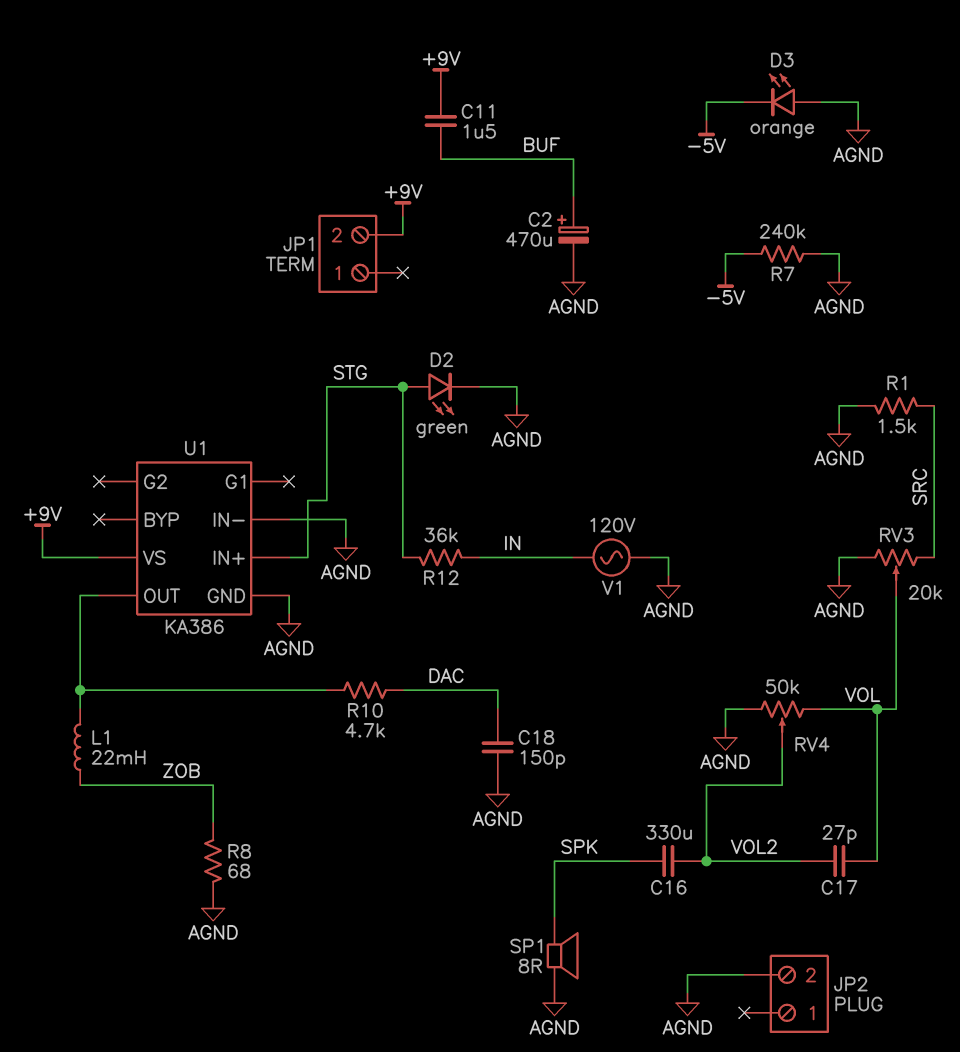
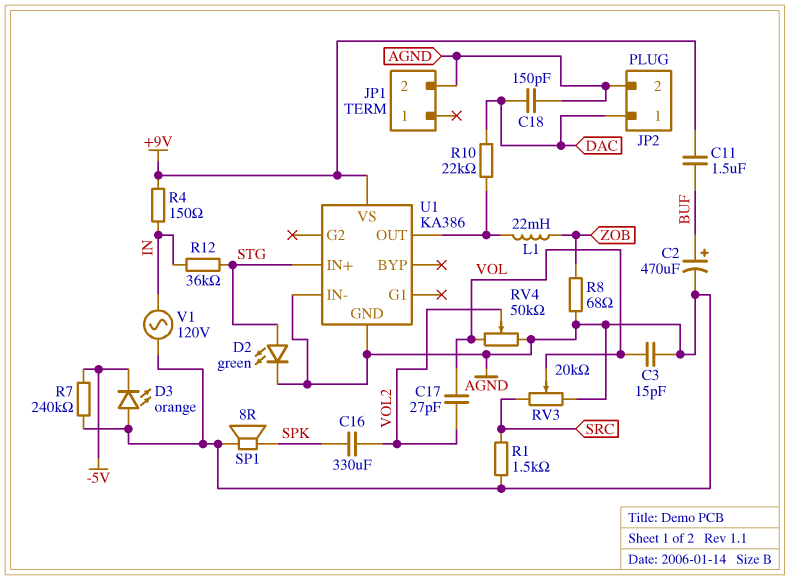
C3: none -> 15pF (AGND, VOL)
JP1 pin 2: +9V -> AGND
JP2 pin 1: none -> DAC
R4: none -> 150 (+9V, IN)
R10: 4.7k (DAC, U1/OUT) -> 22k (DAC, U1/OUT)

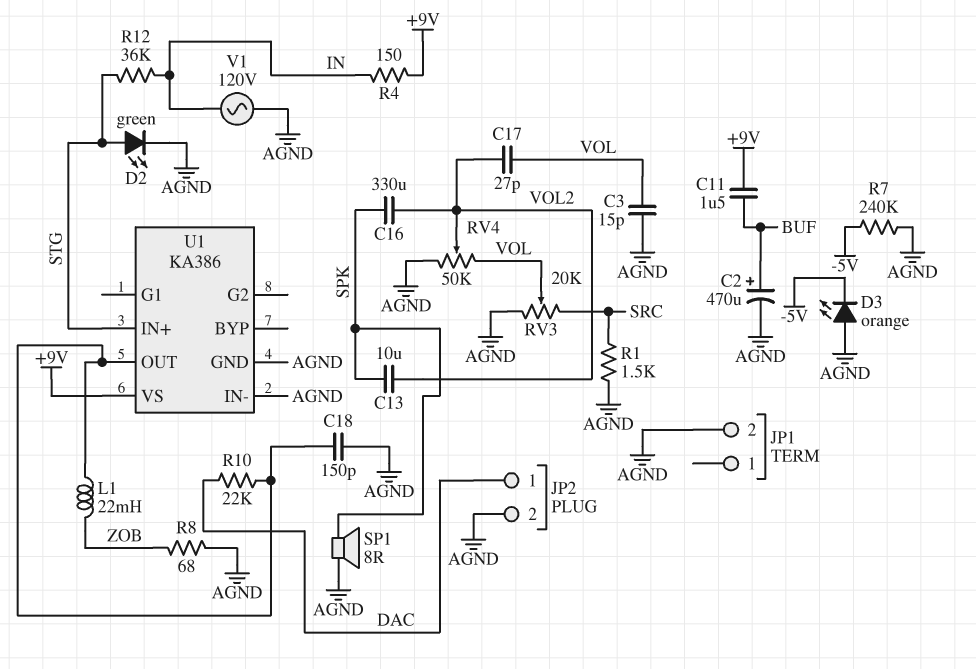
C13: none -> 10uF (SPK, VOL2)
C18: 150pF (AGND, DAC) -> 150pF (AGND, U1/OUT)

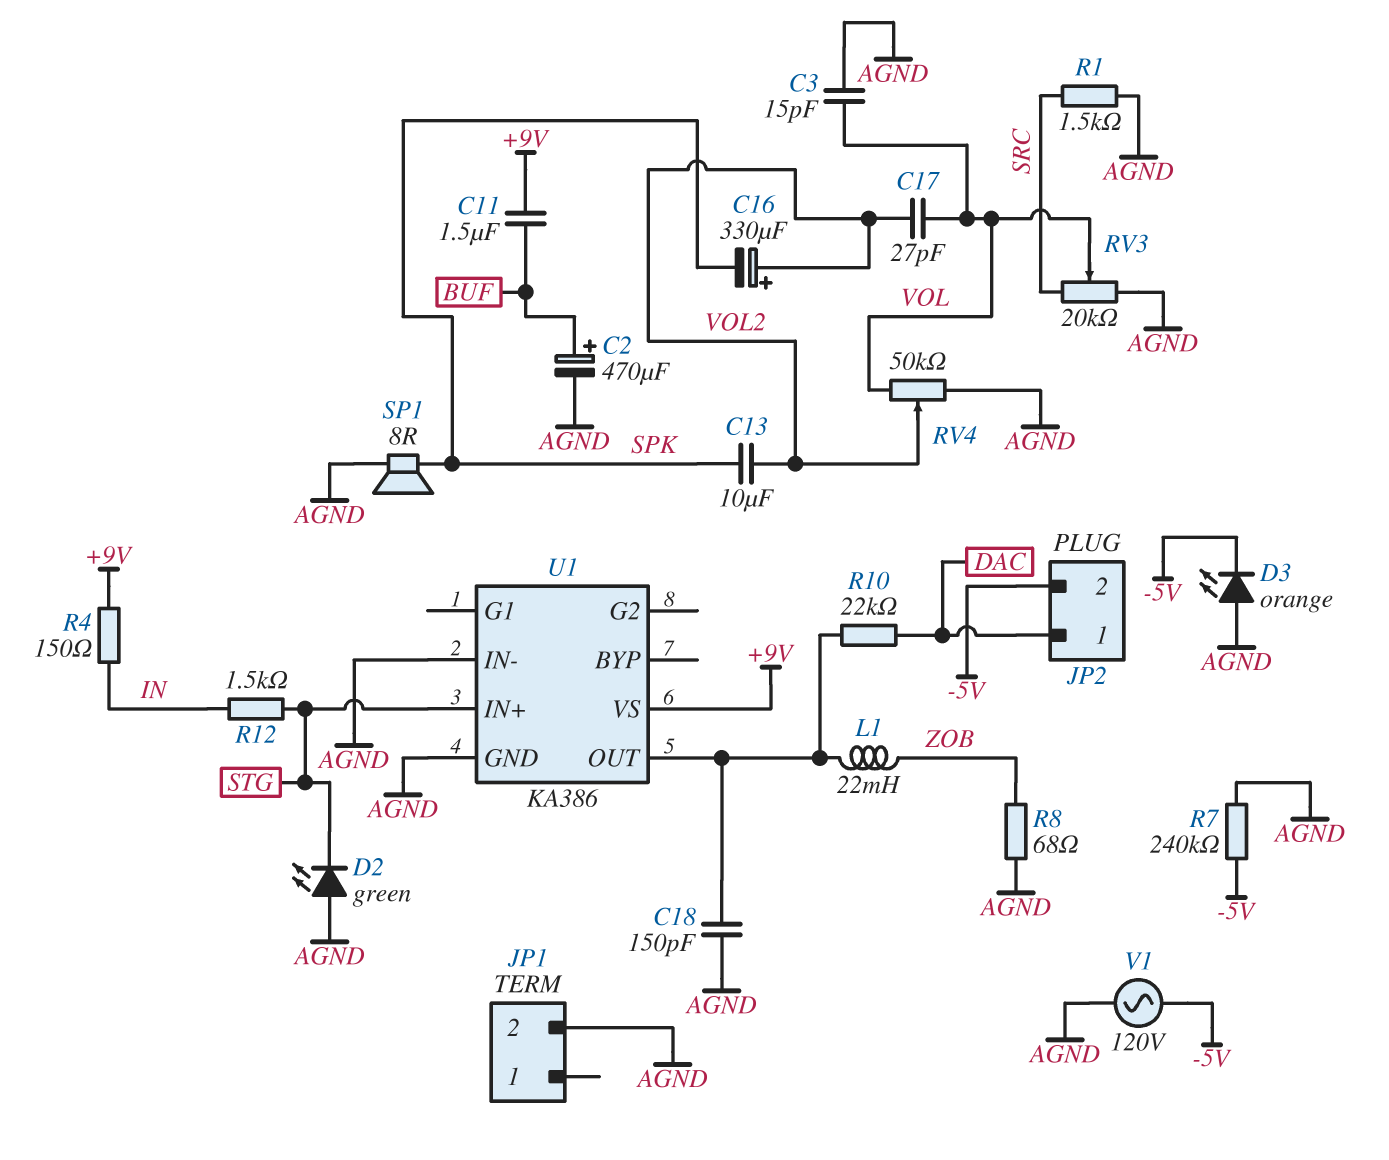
C16: 330uF (SPK, VOL2) -> 330uF (plus VOL2, minus SPK)
D2: LED green (A STG, K AGND) -> LED green (A AGND, K STG)
JP2 pin 2: AGND -> -5V
R12: 36k (IN, STG) -> 1.5k (IN, STG)
V1: AC 120V (AGND, IN) -> AC 120V (-5V, AGND)

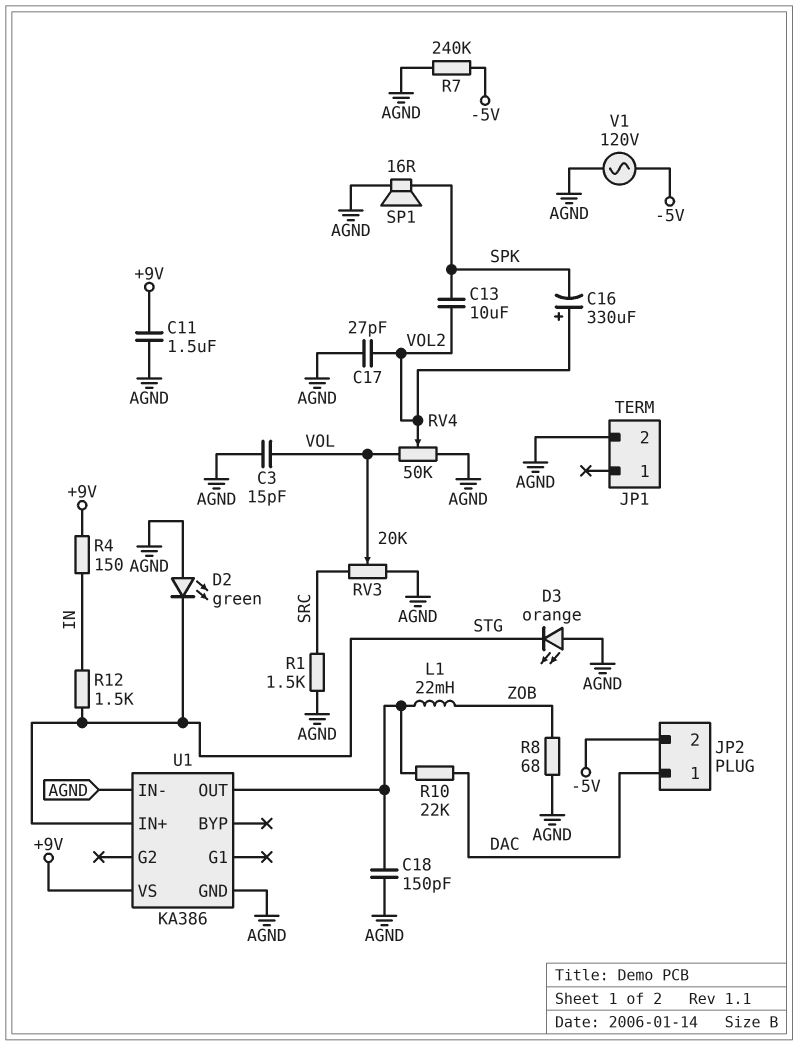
C2: 470uF (plus BUF, minus AGND) -> none
C11: 1.5uF (+9V, BUF) -> 1.5uF (+9V, AGND)
C17: 27pF (VOL, VOL2) -> 27pF (AGND, VOL2)
D3: LED orange (A AGND, K -5V) -> LED orange (A AGND, K STG)
SP1: speaker 8R (AGND, SPK) -> speaker 16R (AGND, SPK)

